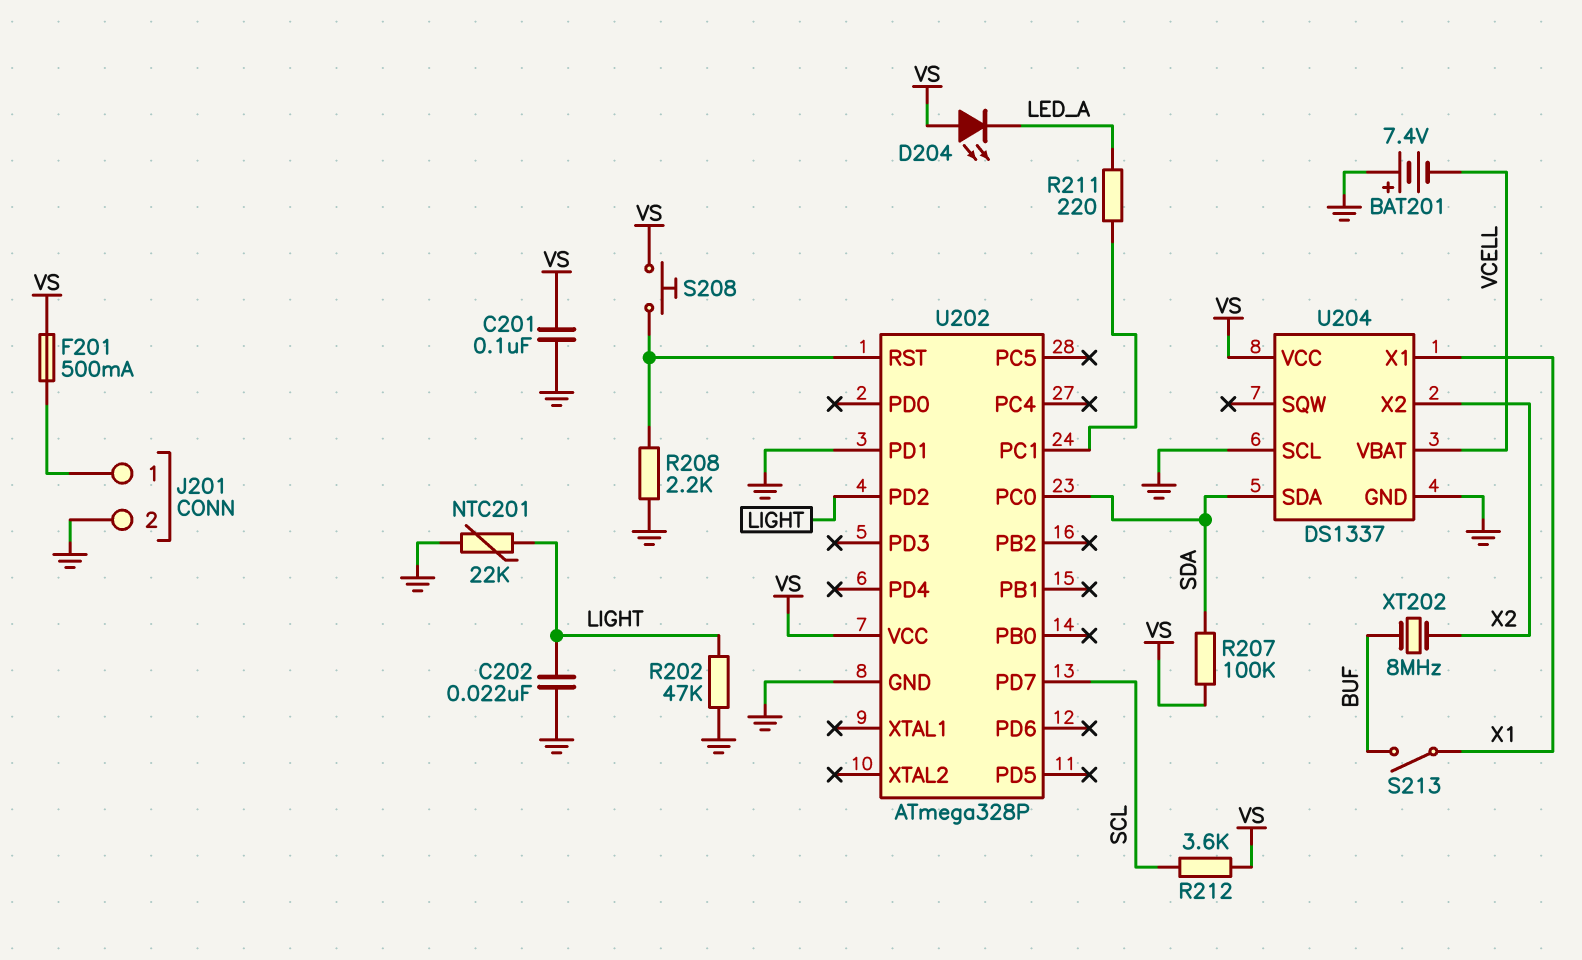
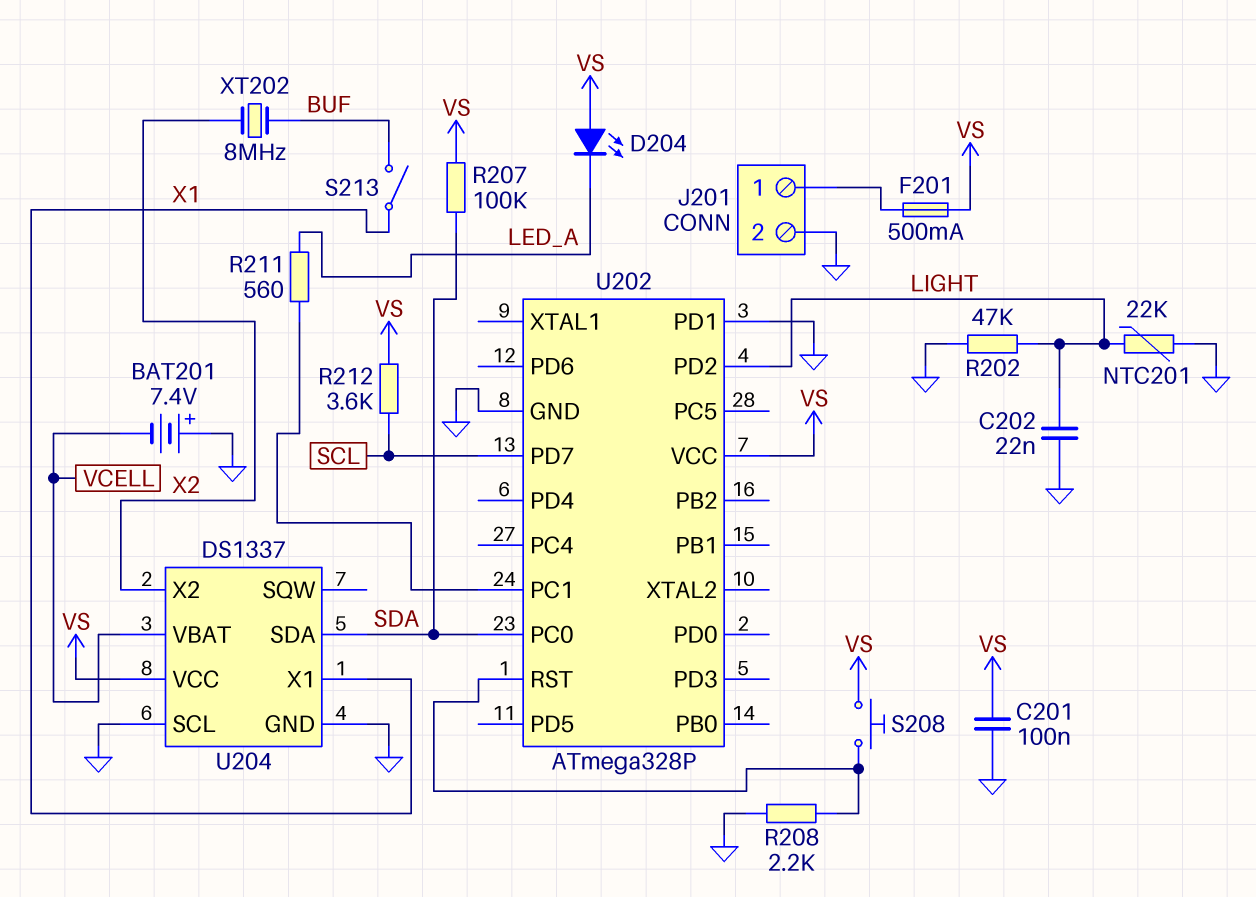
R211: 220 (LED_A, U202/PC1) -> 560 (LED_A, U202/PC1)

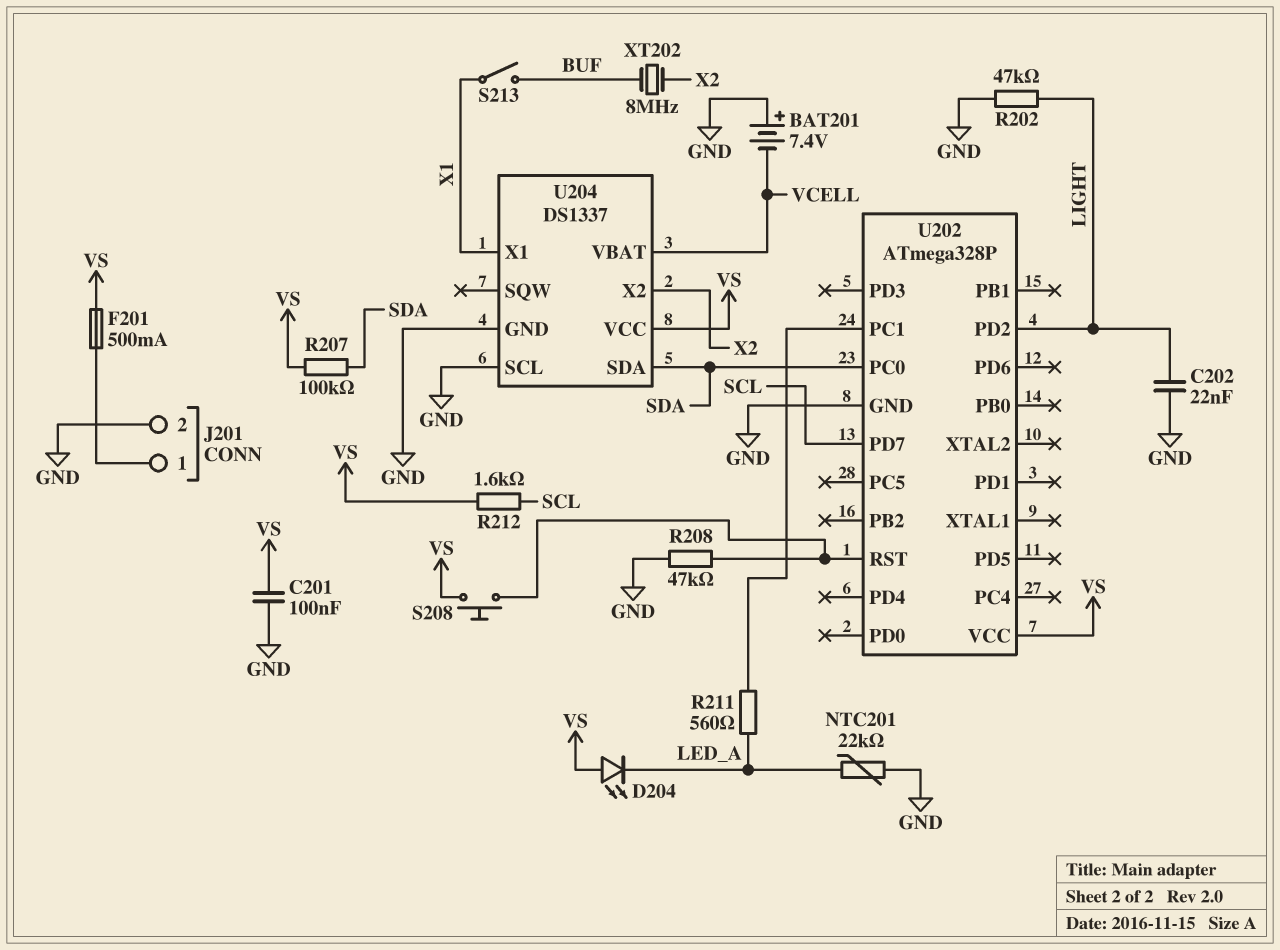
NTC201: 22k (GND, LIGHT) -> 22k (GND, LED_A)
R208: 2.2k (GND, U202/RST) -> 47k (GND, U202/RST)
R212: 3.6k (SCL, VS) -> 1.6k (SCL, VS)
U202 pin PD1: GND -> none

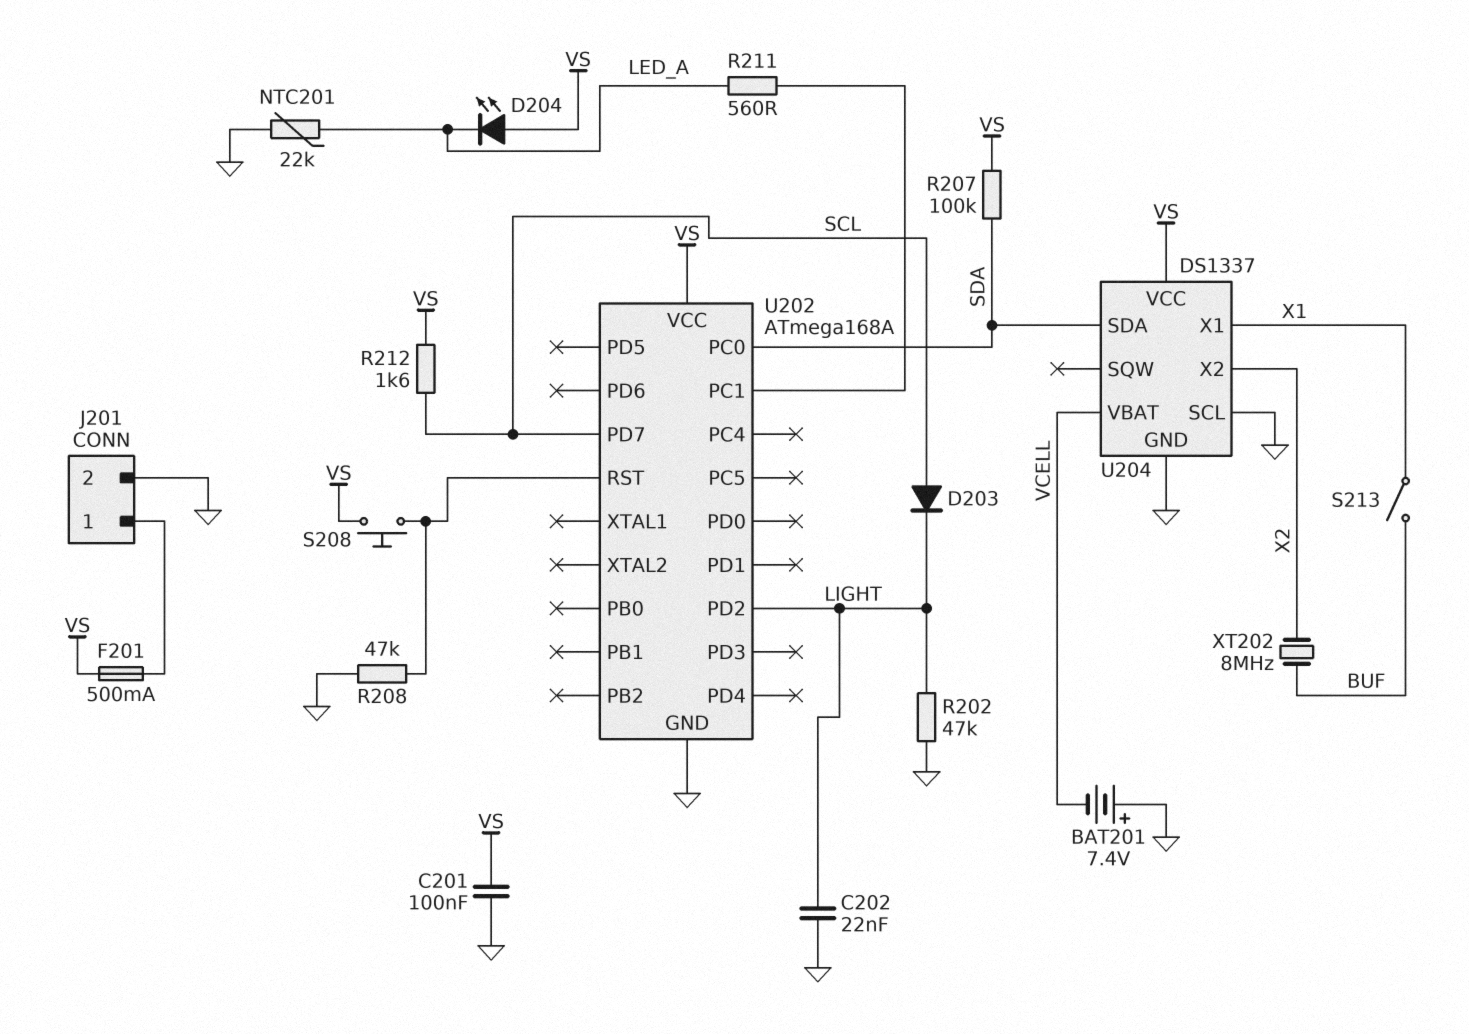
D203: none -> diode (A SCL, K LIGHT)
U202: ATmega328P -> ATmega168A

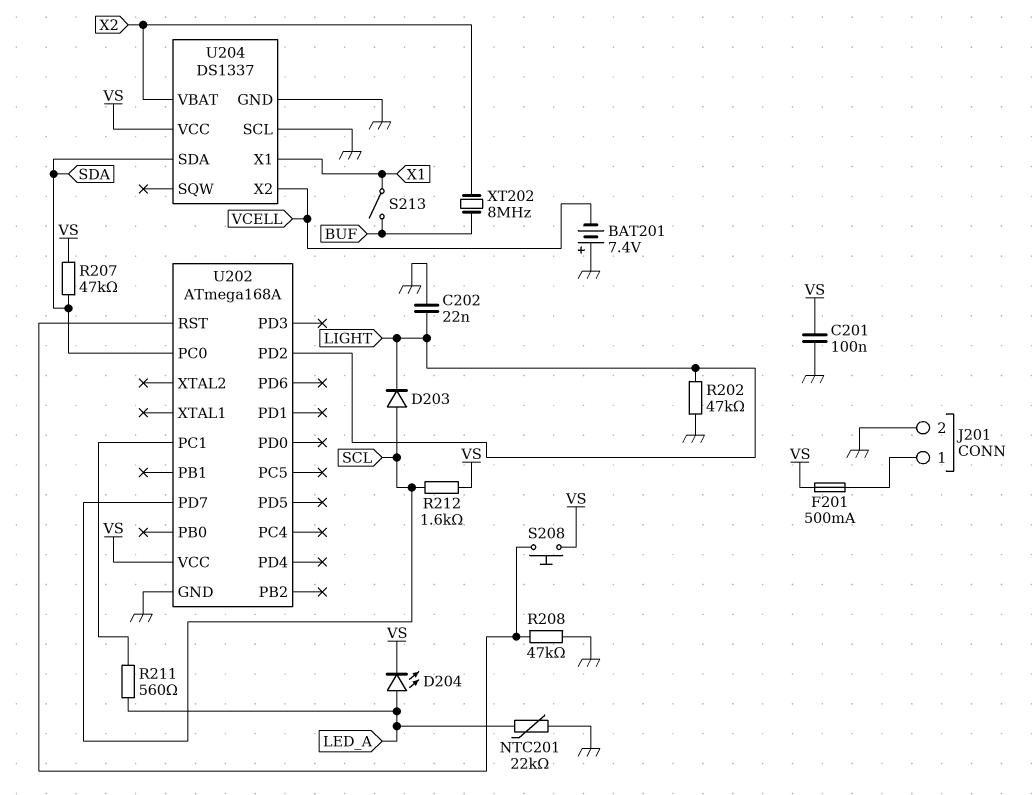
D204: LED (A VS, K LED_A) -> LED (A LED_A, K VS)
R207: 100k (SDA, VS) -> 47k (SDA, VS)
U204 pin VBAT: VCELL -> X2
U204 pin X2: X2 -> VCELL

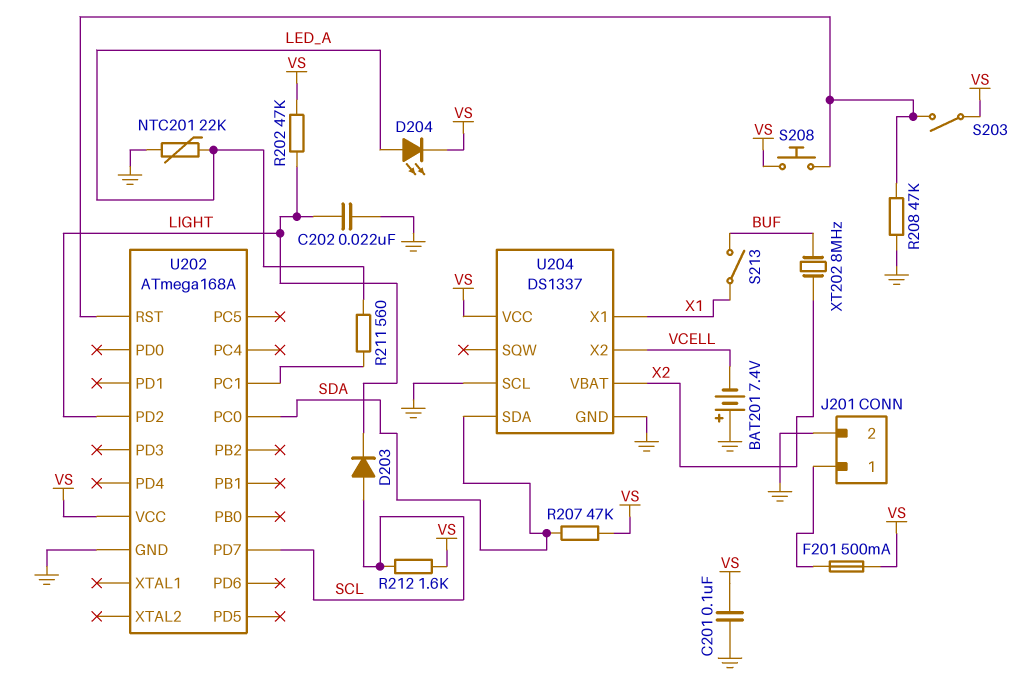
R202: 47k (GND, LIGHT) -> 47k (LIGHT, VS)
S203: none -> switch (U202/RST, VS)

